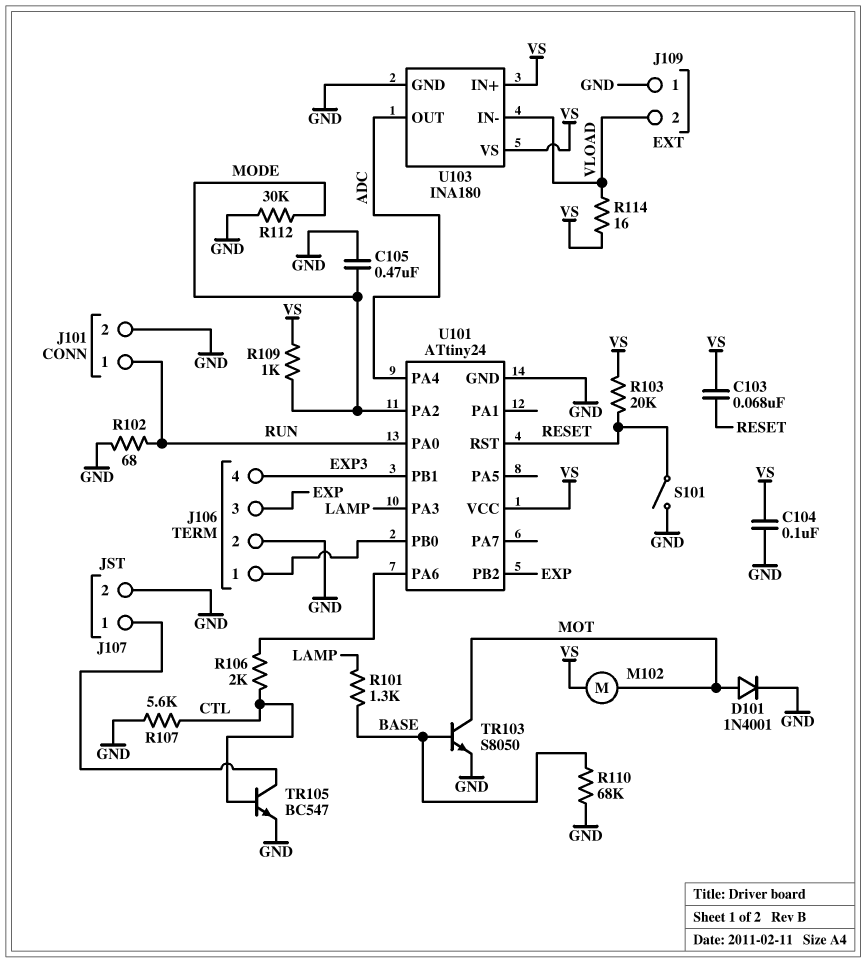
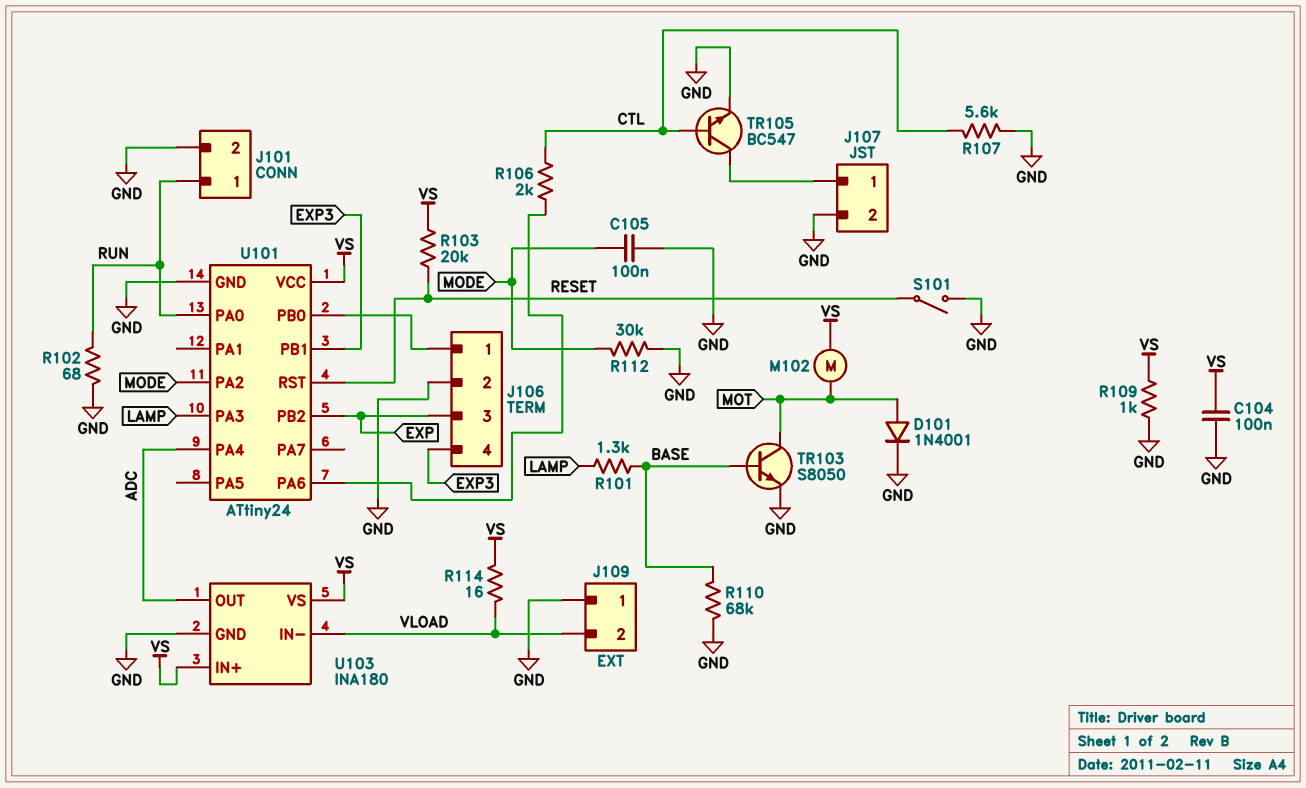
C103: 68nF (RESET, VS) -> none
C105: 470nF (GND, MODE) -> 100nF (GND, MODE)
R109: 1k (MODE, VS) -> 1k (GND, VS)

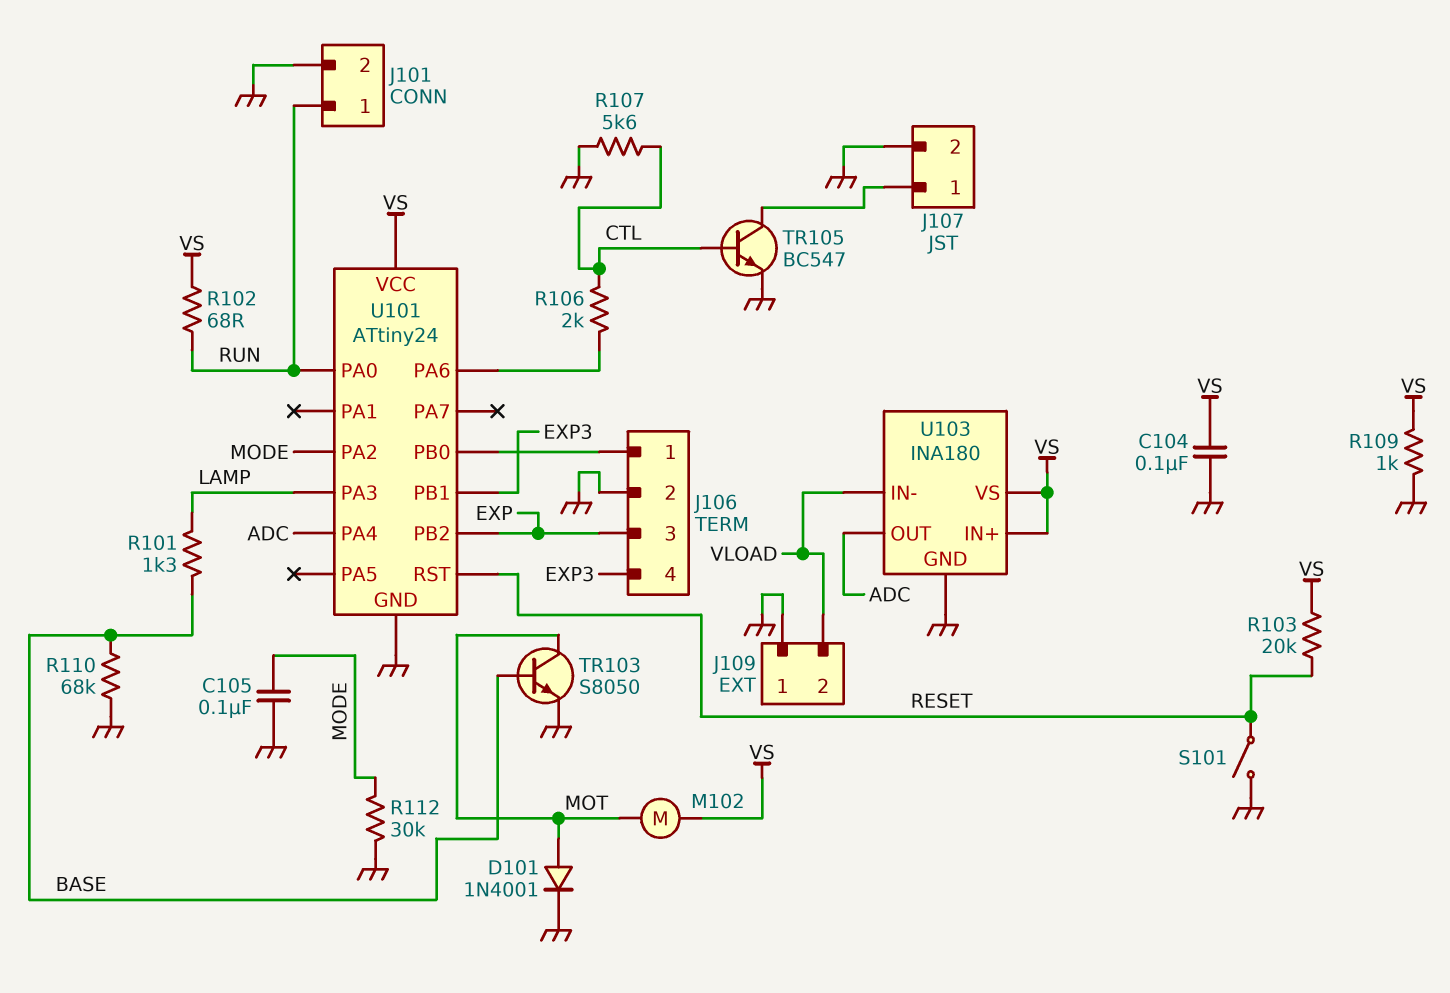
R102: 68 (GND, RUN) -> 68 (RUN, VS)
R114: 16 (VLOAD, VS) -> none

